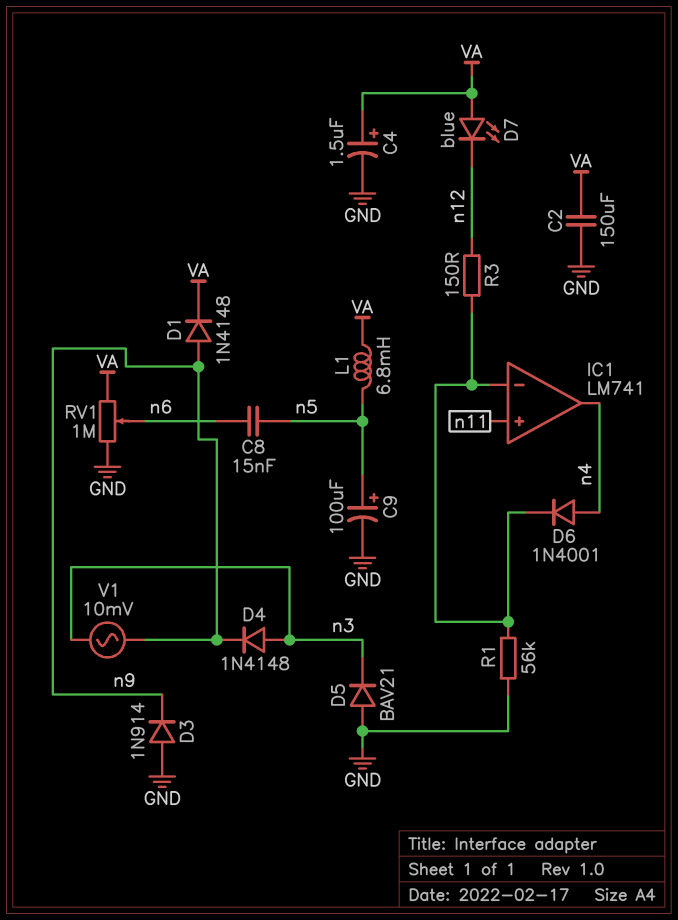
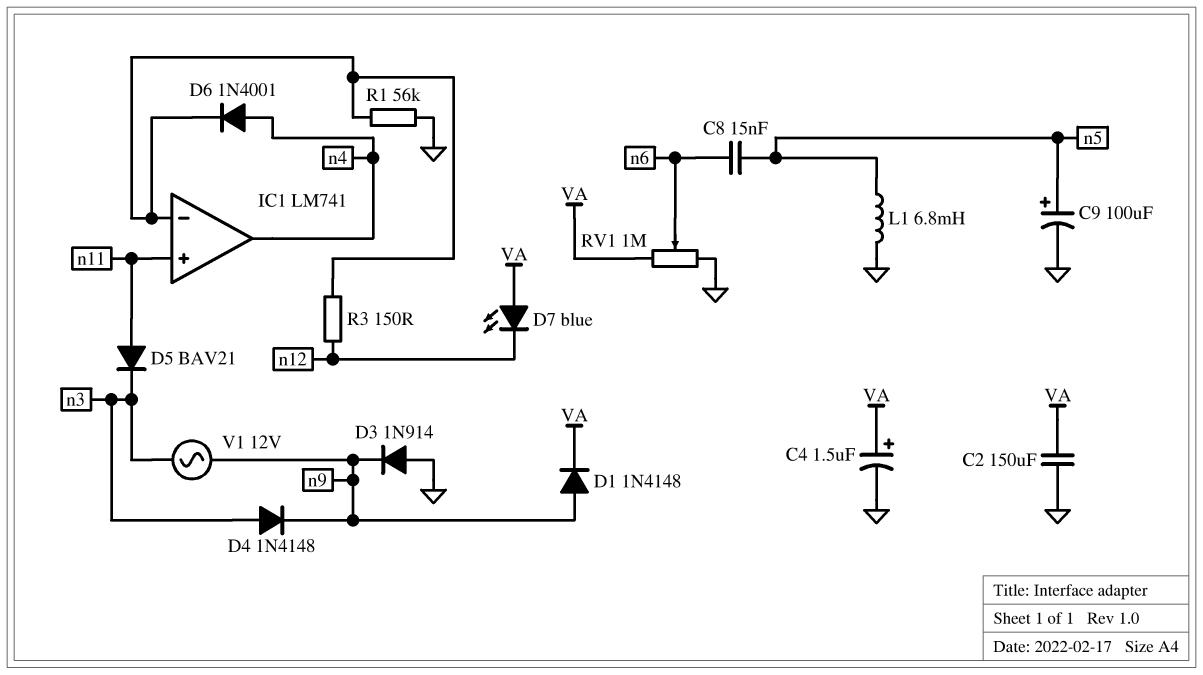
D5: diode BAV21 (A GND, K n3) -> diode BAV21 (A n11, K n3)
L1: 6.8mH (VA, n5) -> 6.8mH (GND, n5)
V1: AC 10mV (n3, n9) -> AC 12V (n3, n9)

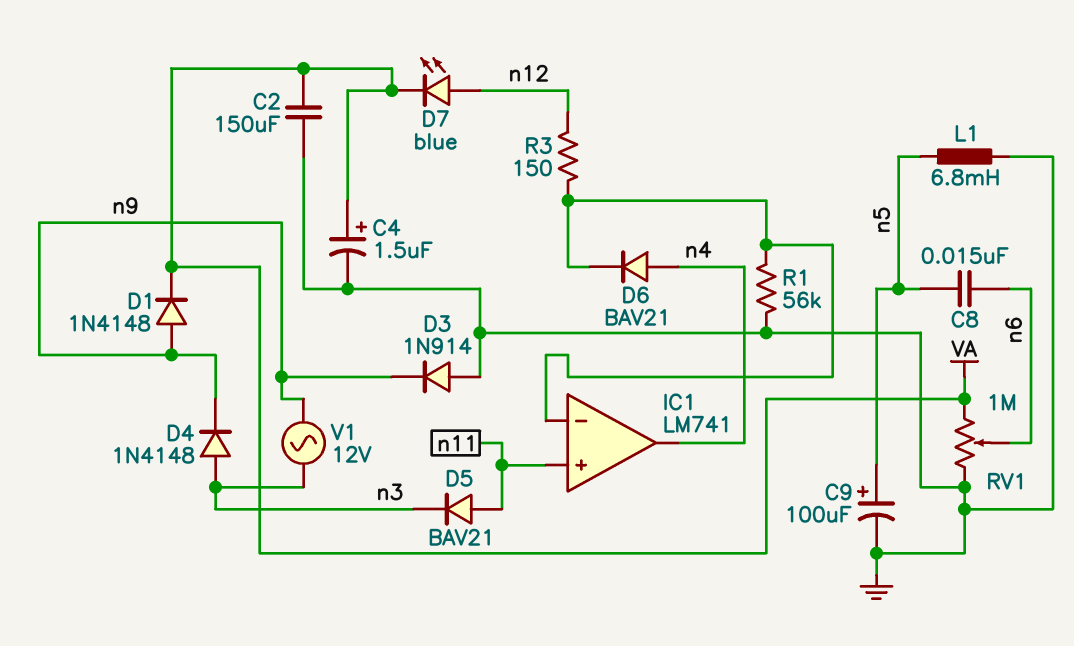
D6: diode 1N4001 (A n4, K IC1/in-) -> diode BAV21 (A n4, K IC1/in-)
D7: LED blue (A VA, K n12) -> LED blue (A n12, K VA)

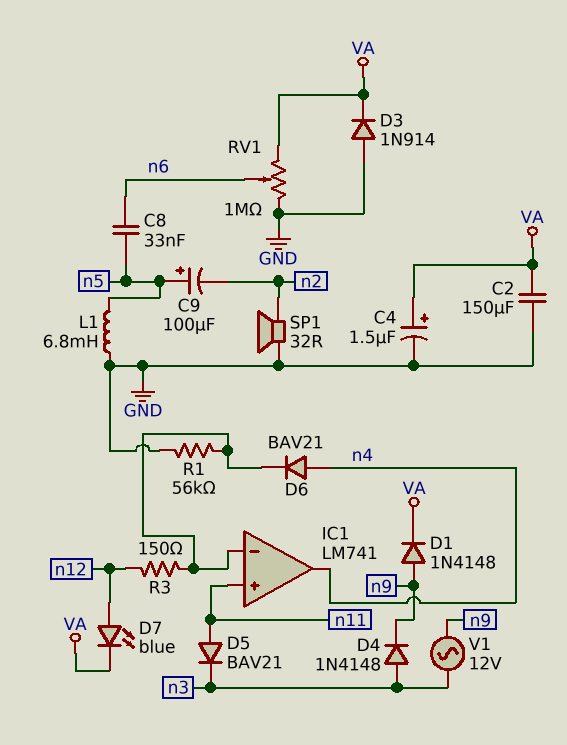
C8: 15nF (n5, n6) -> 33nF (n5, n6)
C9: 100uF (plus n5, minus GND) -> 100uF (plus n5, minus n2)
D3: diode 1N914 (A GND, K n9) -> diode 1N914 (A GND, K VA)
SP1: none -> speaker 32R (GND, n2)

